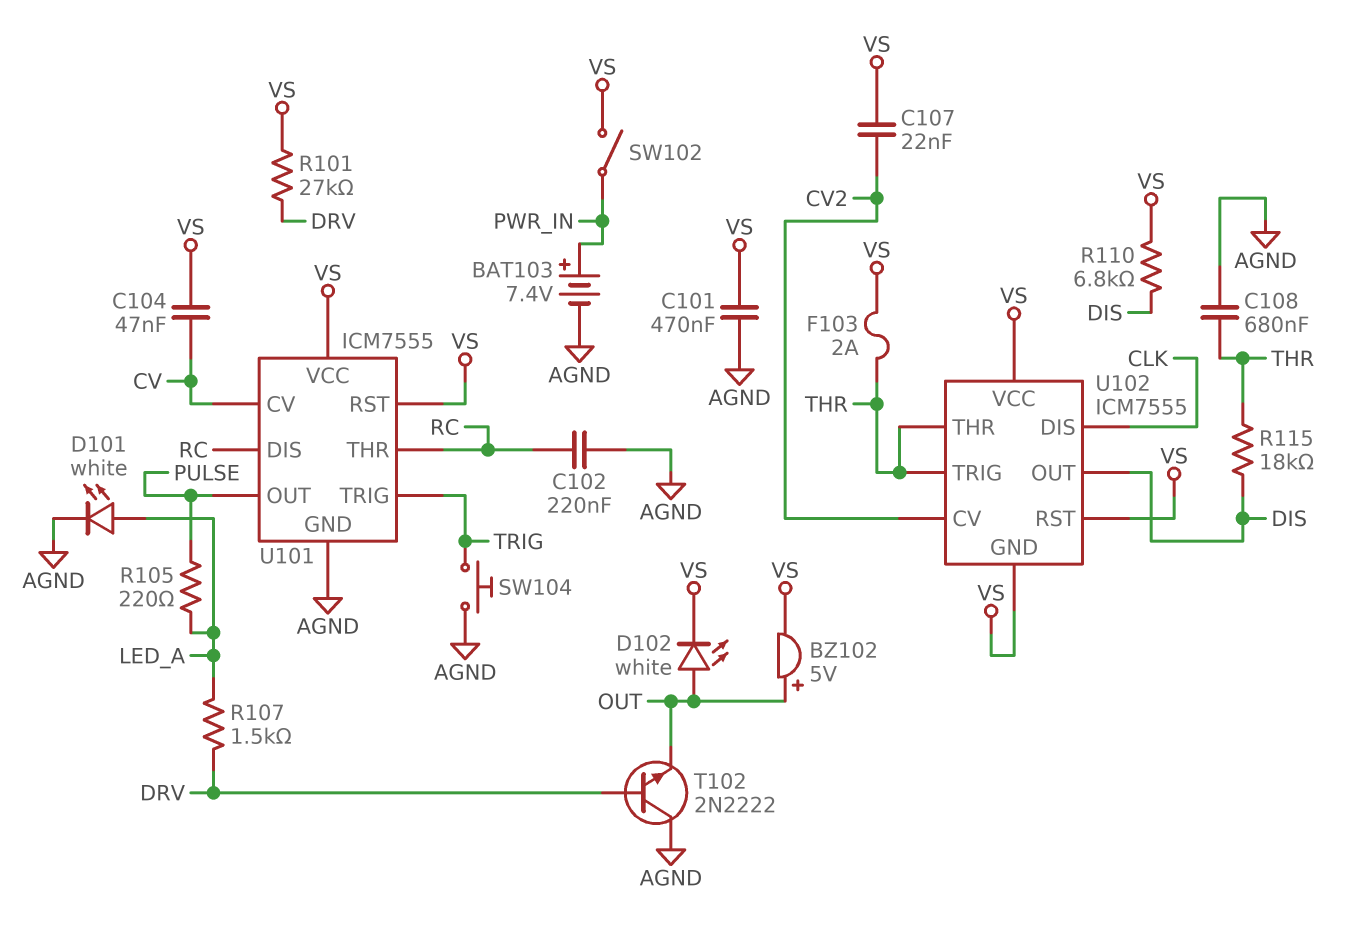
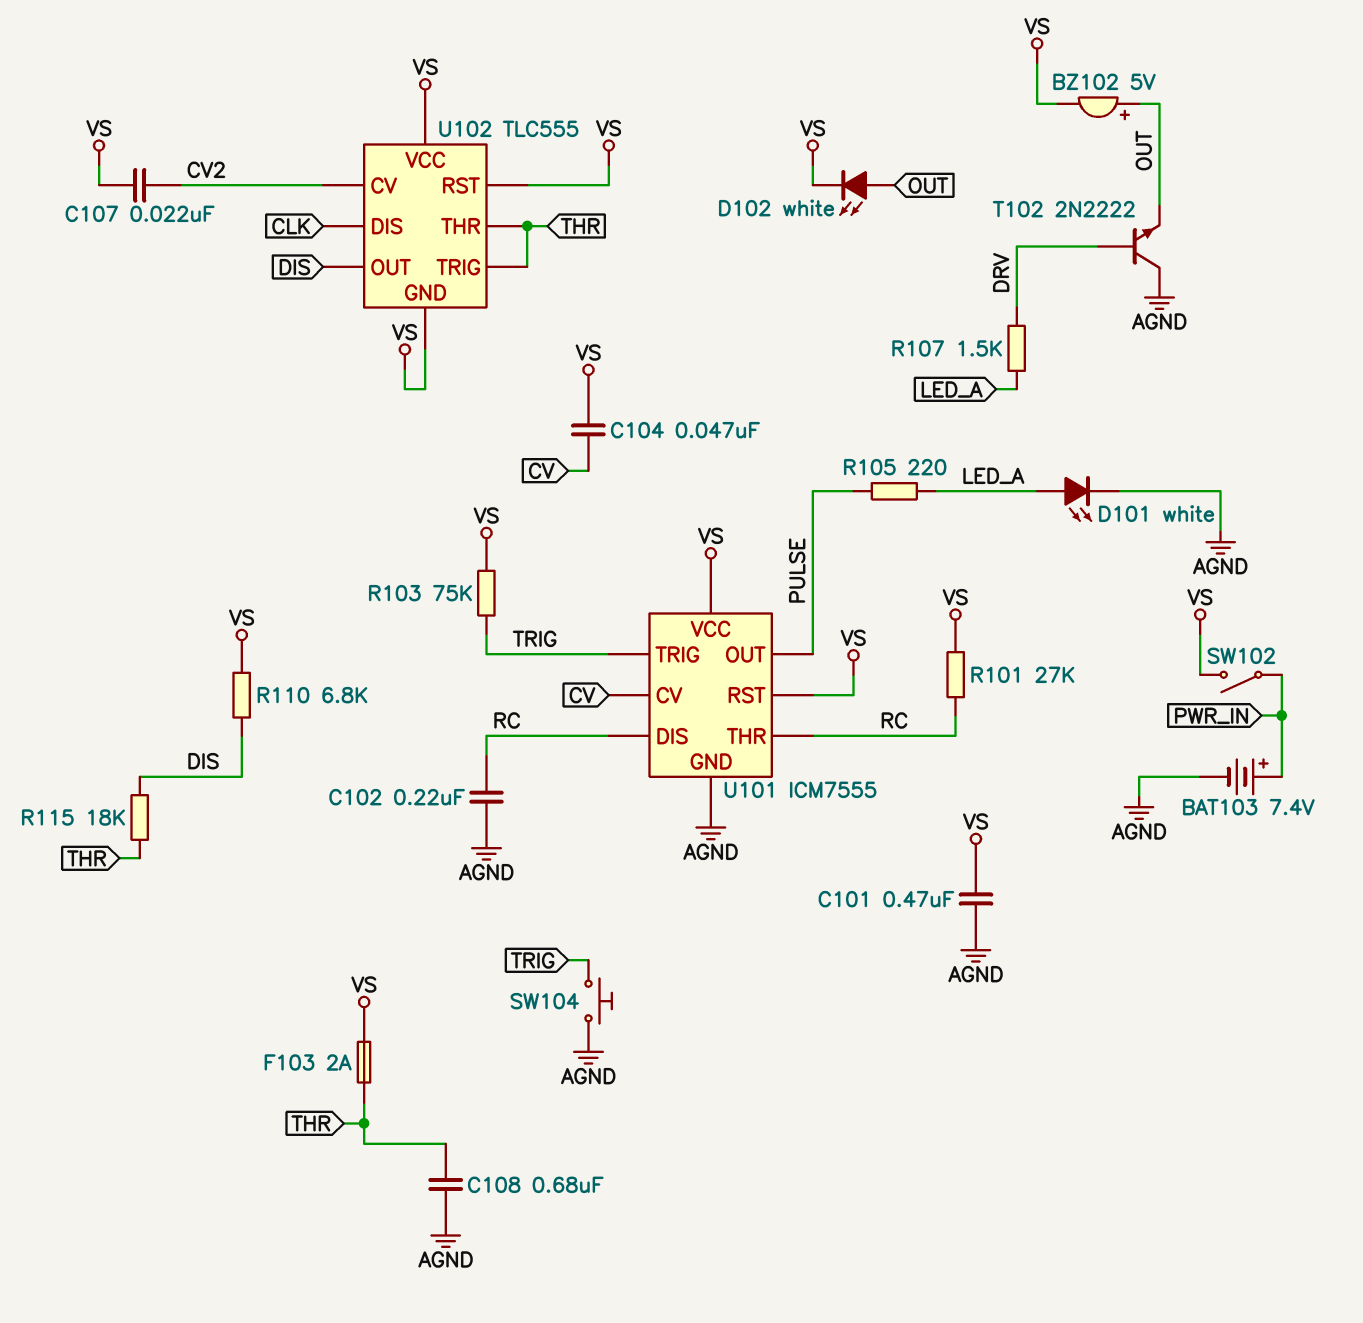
R101: 27k (DRV, VS) -> 27k (RC, VS)
R103: none -> 75k (TRIG, VS)
U102: ICM7555 -> TLC555

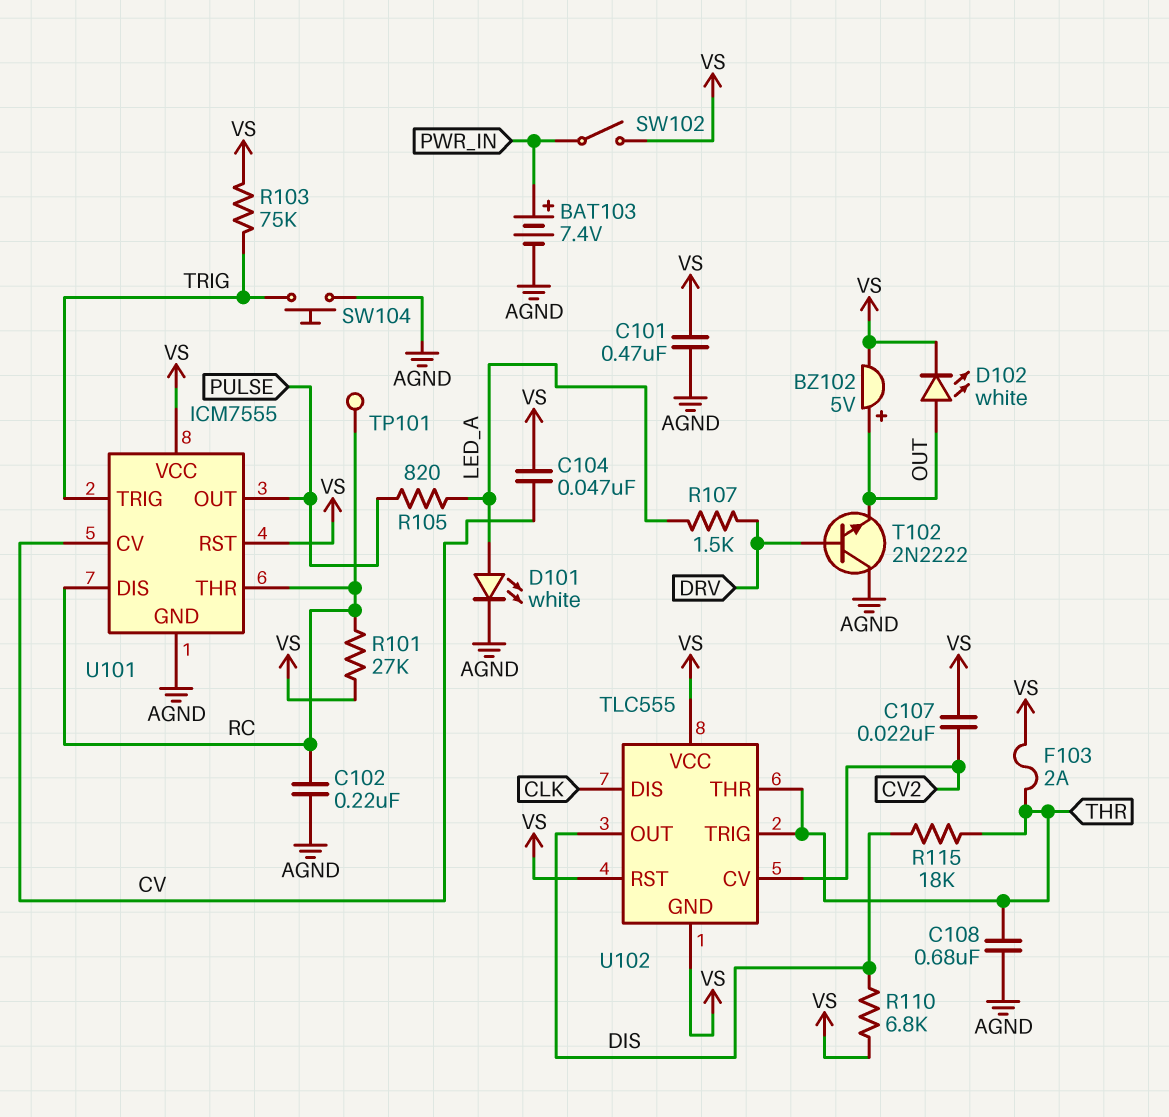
R105: 220 (LED_A, PULSE) -> 820 (LED_A, PULSE)
TP101: none -> test point (RC)

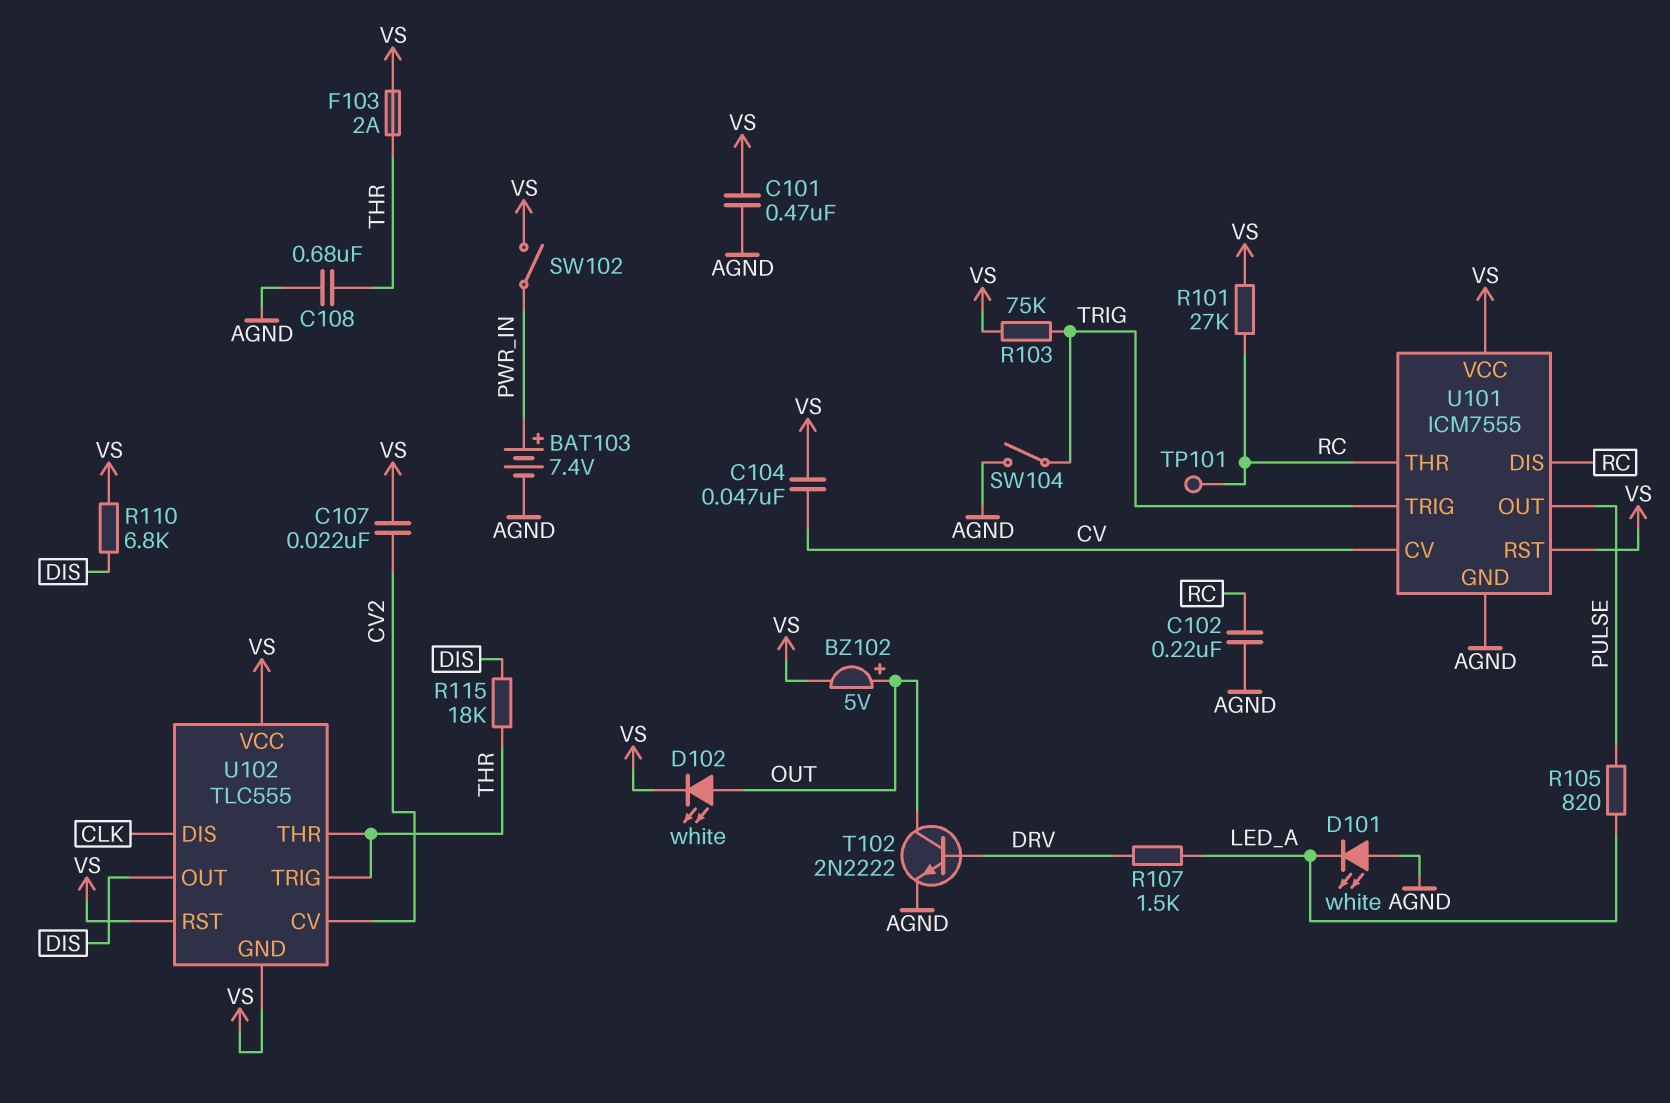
D101: LED white (A LED_A, K AGND) -> LED white (A AGND, K LED_A)
SW104: button (AGND, TRIG) -> switch (AGND, TRIG)
T102: NPN 2N2222 (B DRV, C AGND, E OUT) -> NPN 2N2222 (B DRV, C OUT, E AGND)

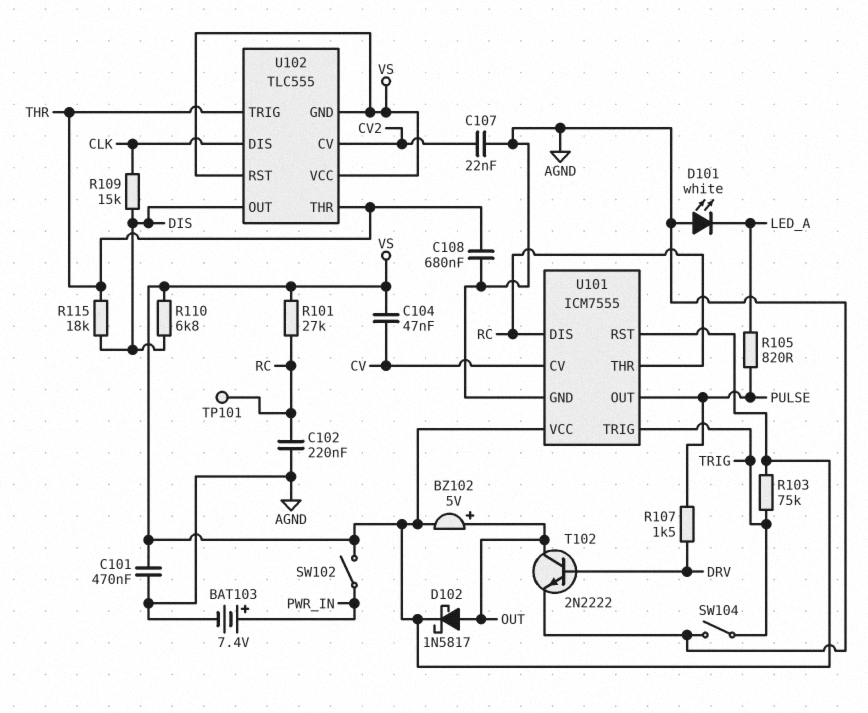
C107: 22nF (CV2, VS) -> 22nF (AGND, CV2)
D102: LED white (A OUT, K VS) -> schottky 1N5817 (A OUT, K VS)
F103: 2A (THR, VS) -> none
R107: 1.5k (DRV, LED_A) -> 1.5k (DRV, PULSE)
R109: none -> 15k (CLK, DIS)

